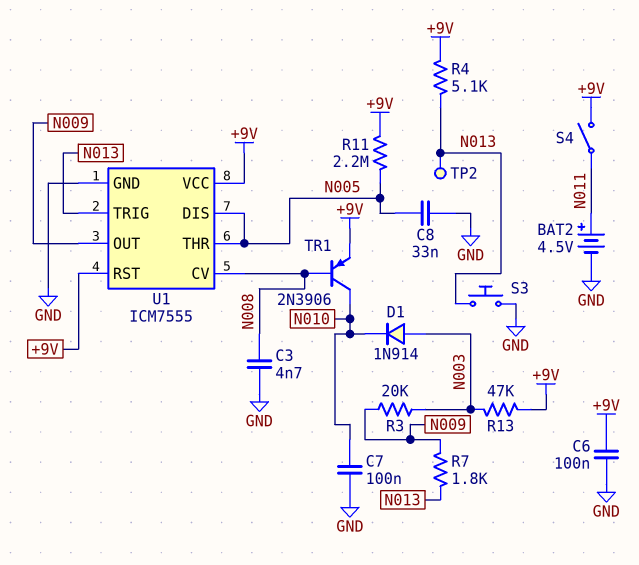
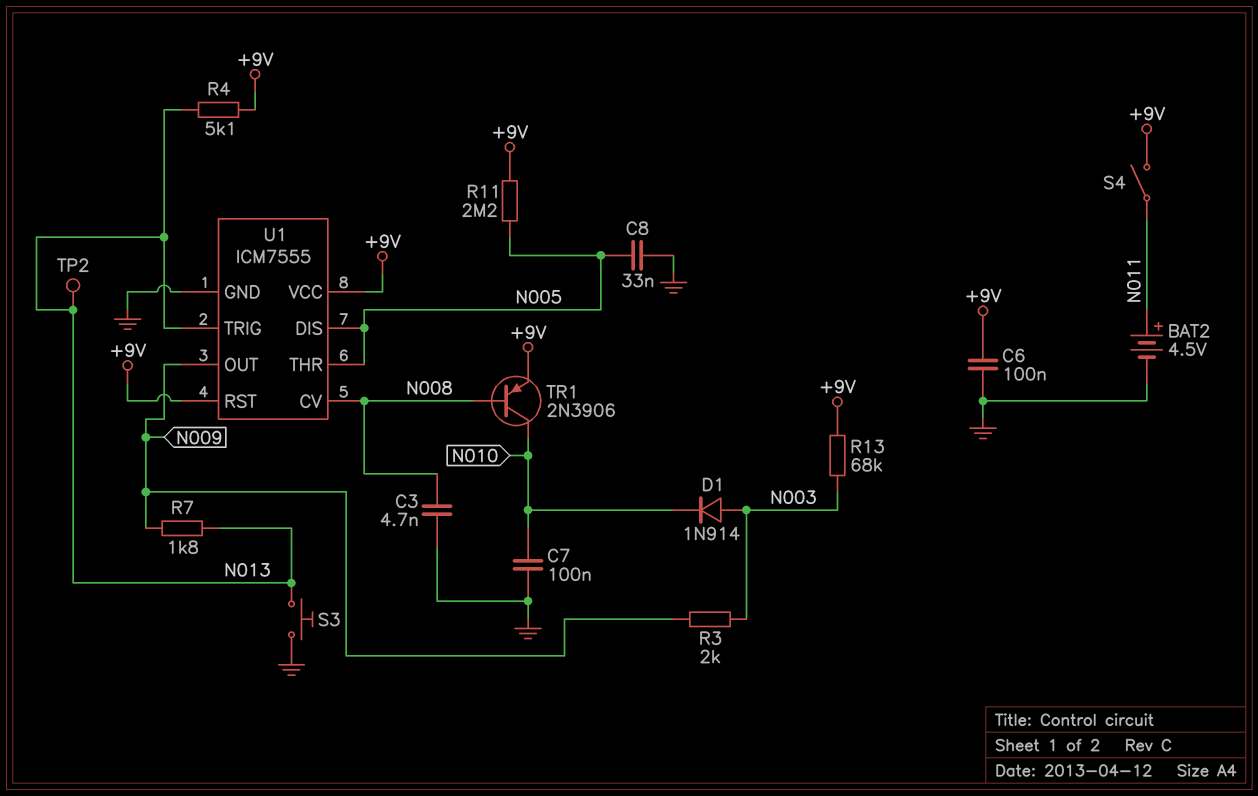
R3: 20k (N003, N009) -> 2k (N003, N009)
R13: 47k (+9V, N003) -> 68k (+9V, N003)

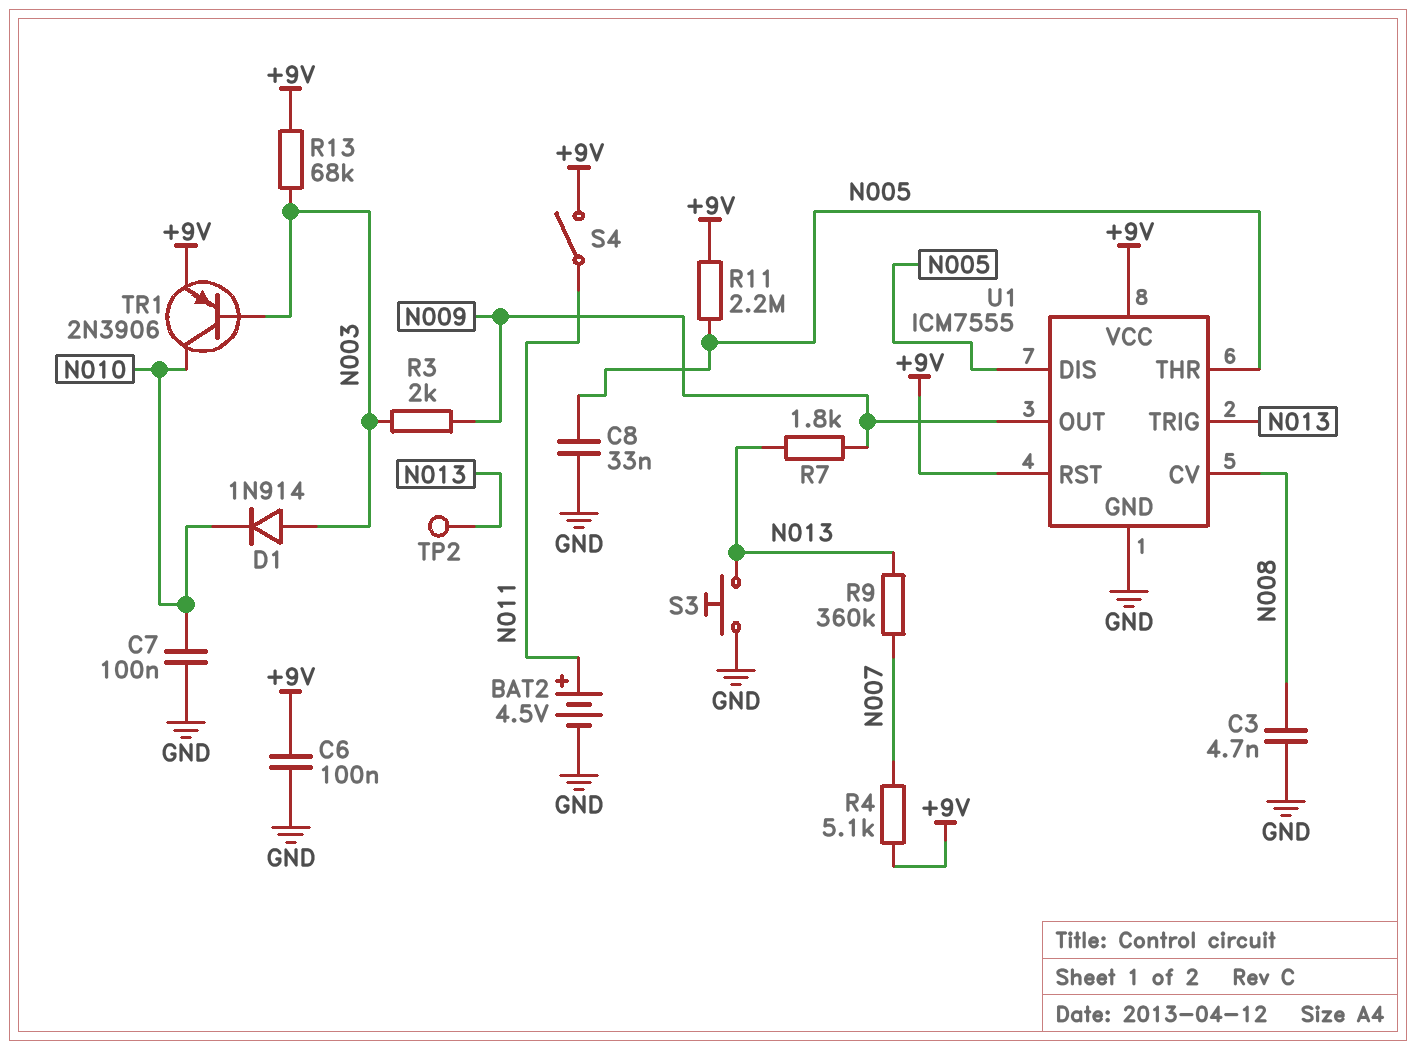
R4: 5.1k (+9V, N013) -> 5.1k (+9V, N007)
R9: none -> 360k (N007, N013)
TR1: PNP 2N3906 (B N008, C N010, E +9V) -> PNP 2N3906 (B N003, C N010, E +9V)

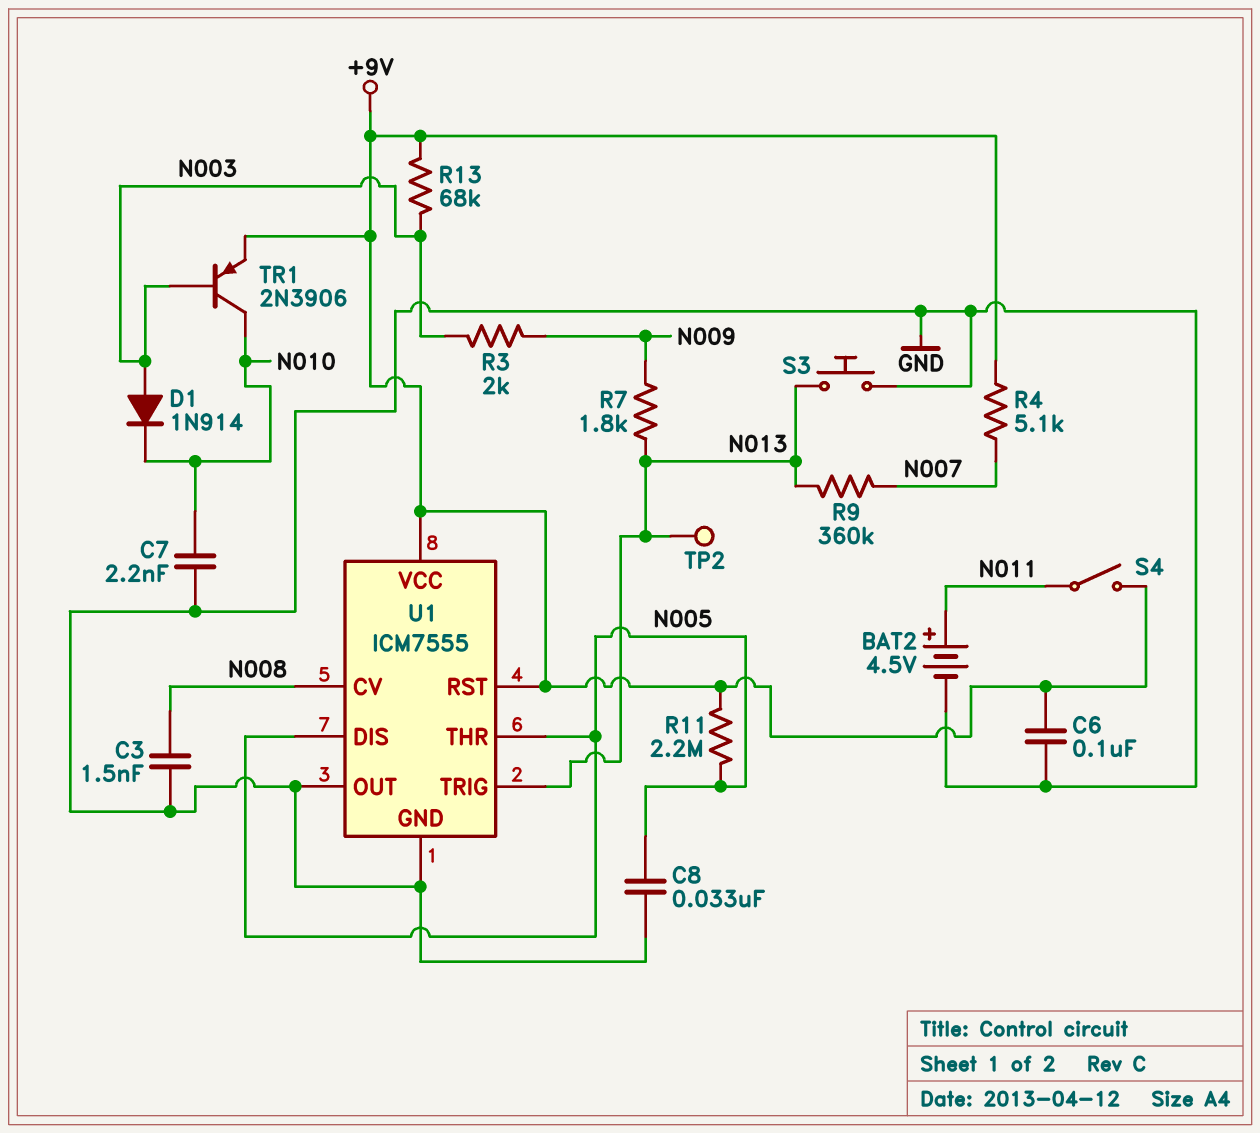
C3: 4.7nF (GND, N008) -> 1.5nF (GND, N008)
C7: 100nF (GND, N010) -> 2.2nF (GND, N010)
U1 pin OUT: N009 -> GND

